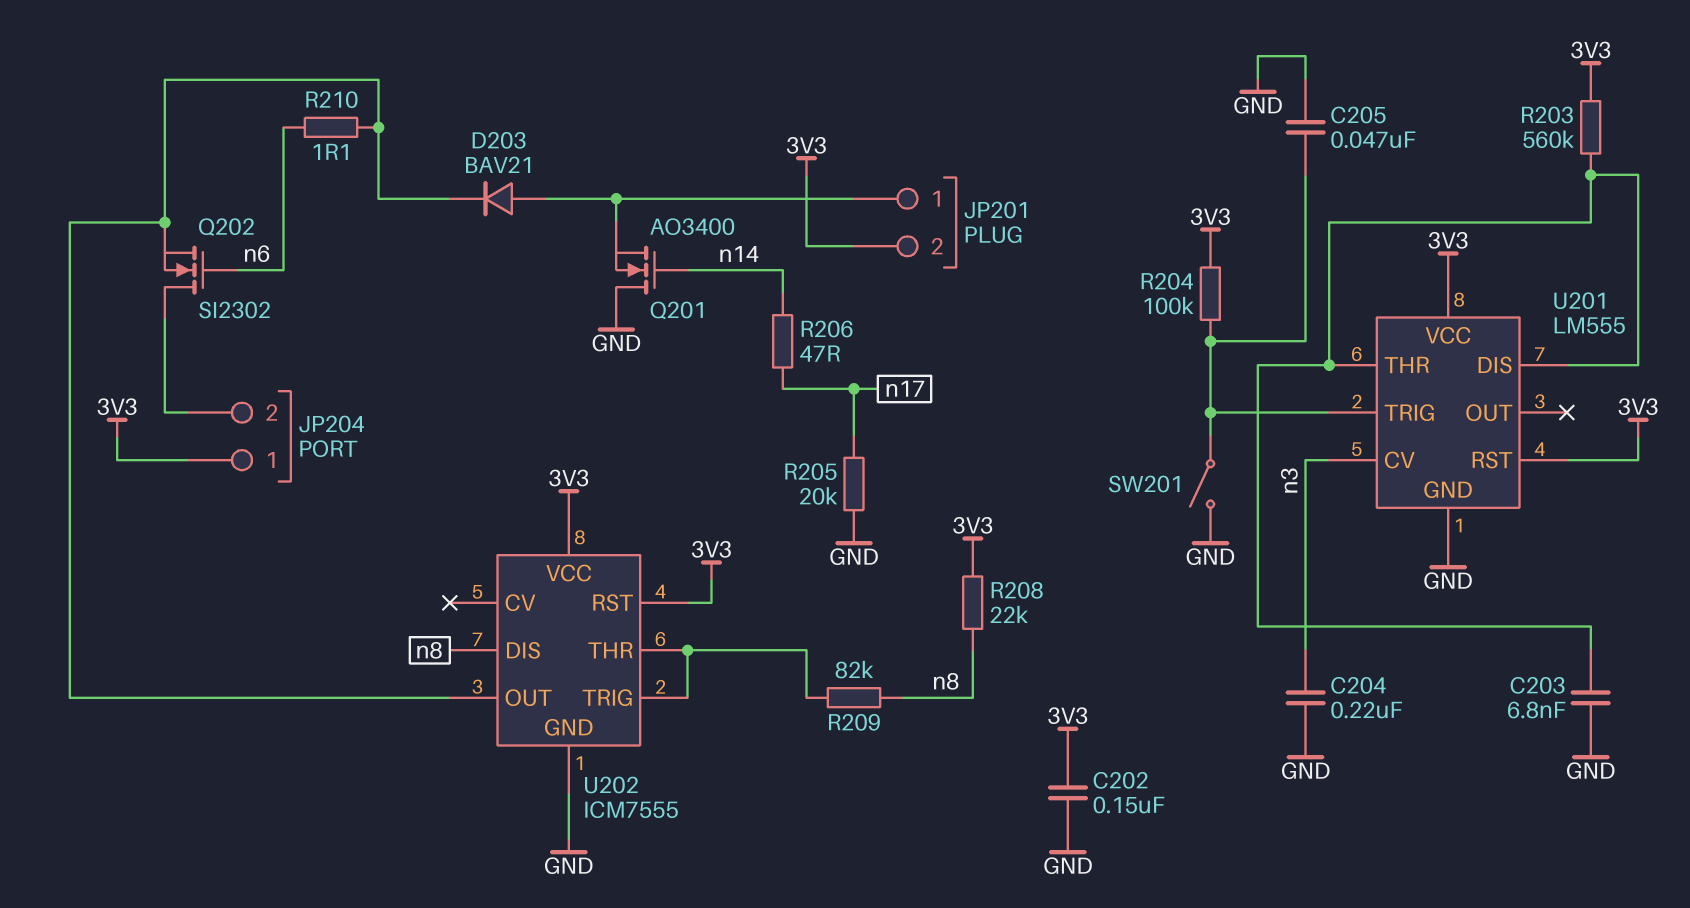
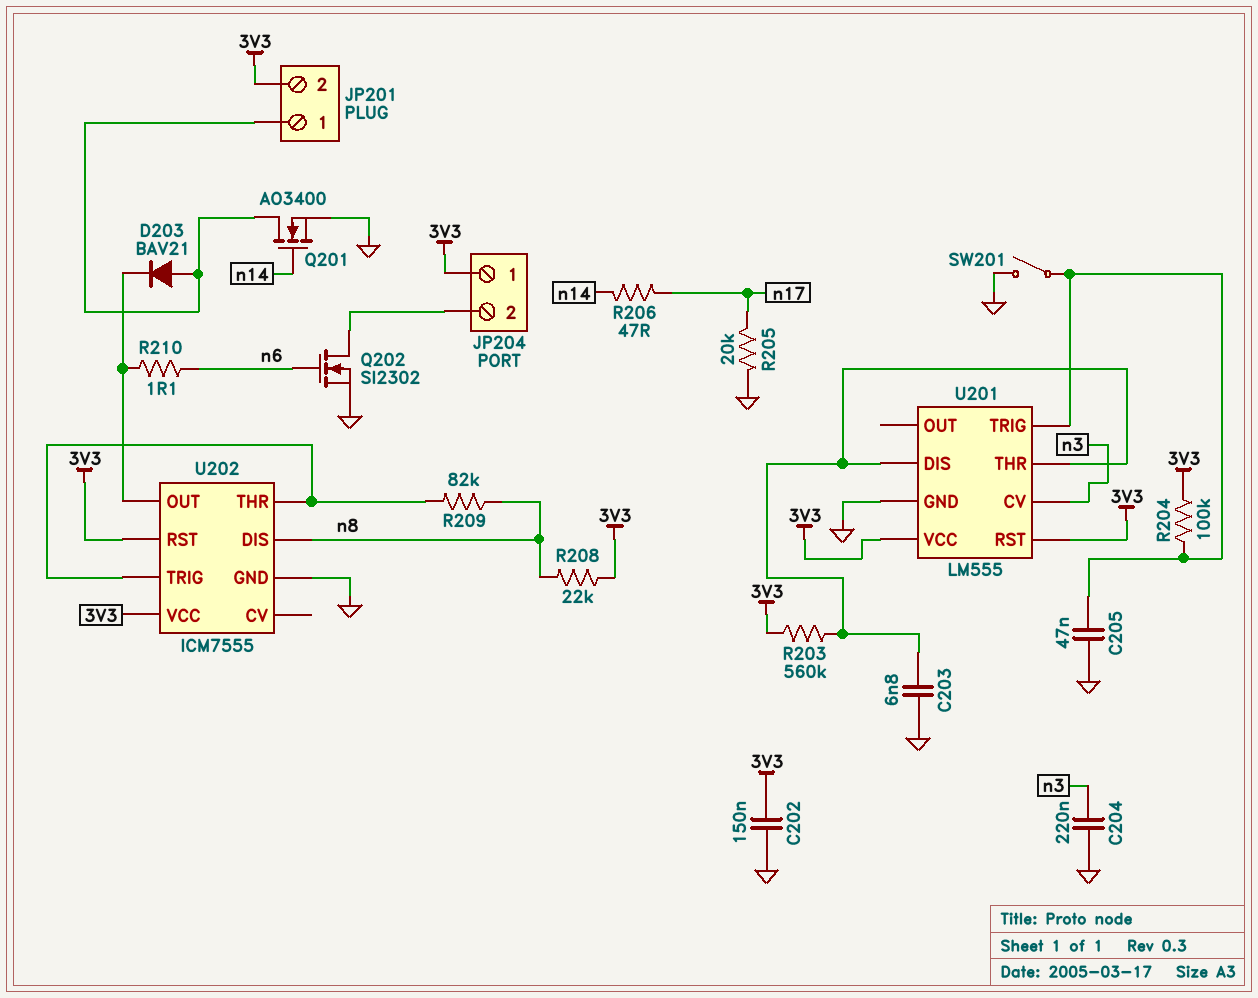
Q201: NMOS AO3400 (G n14, D GND, S JP201/1) -> NMOS AO3400 (G n14, D JP201/1, S GND)
Q202: NMOS SI2302 (G n6, D JP204/2, S U202/OUT) -> NMOS SI2302 (G n6, D JP204/2, S GND)

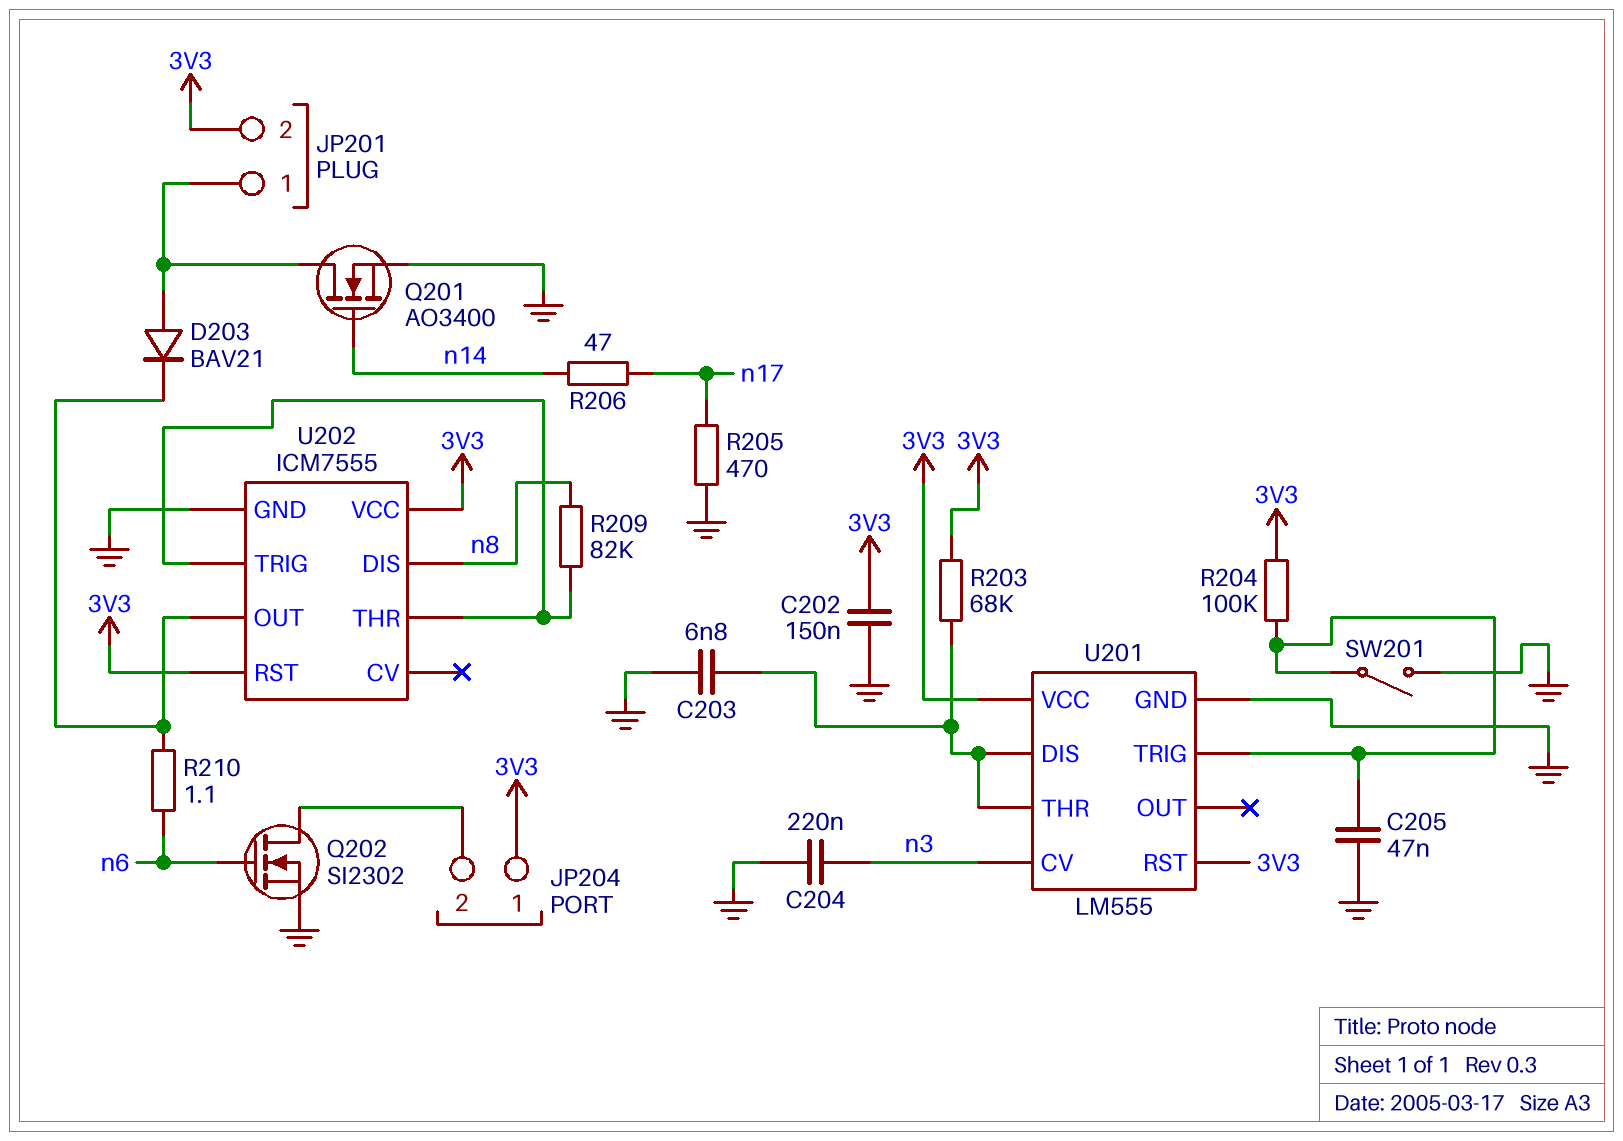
R203: 560k (3V3, U201/DIS) -> 68k (3V3, U201/DIS)
R205: 20k (GND, n17) -> 470 (GND, n17)
R208: 22k (3V3, n8) -> none

